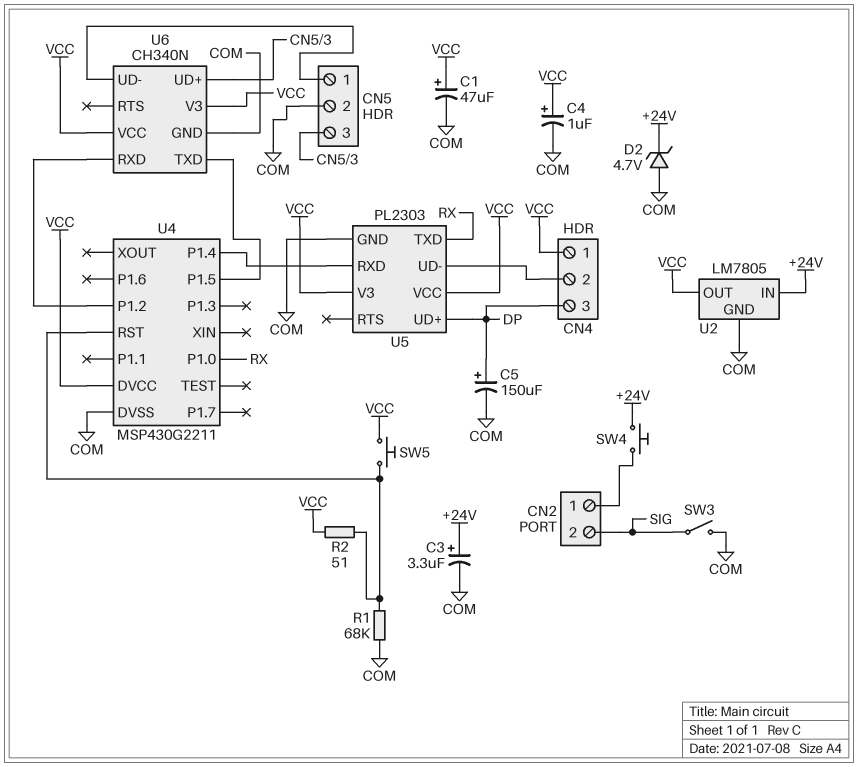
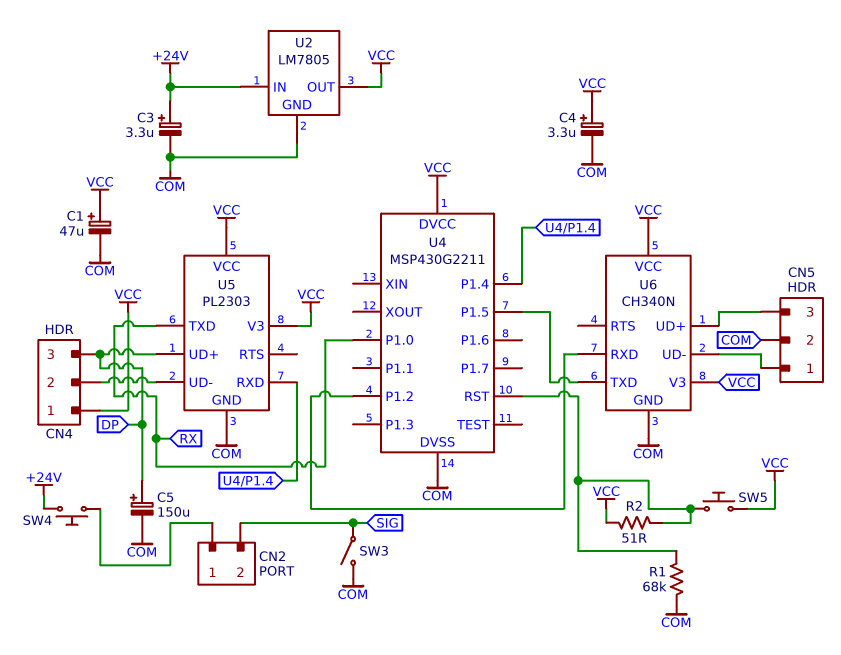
C4: 1uF (plus VCC, minus COM) -> 3.3uF (plus VCC, minus COM)
D2: zener 4.7V (A COM, K +24V) -> none

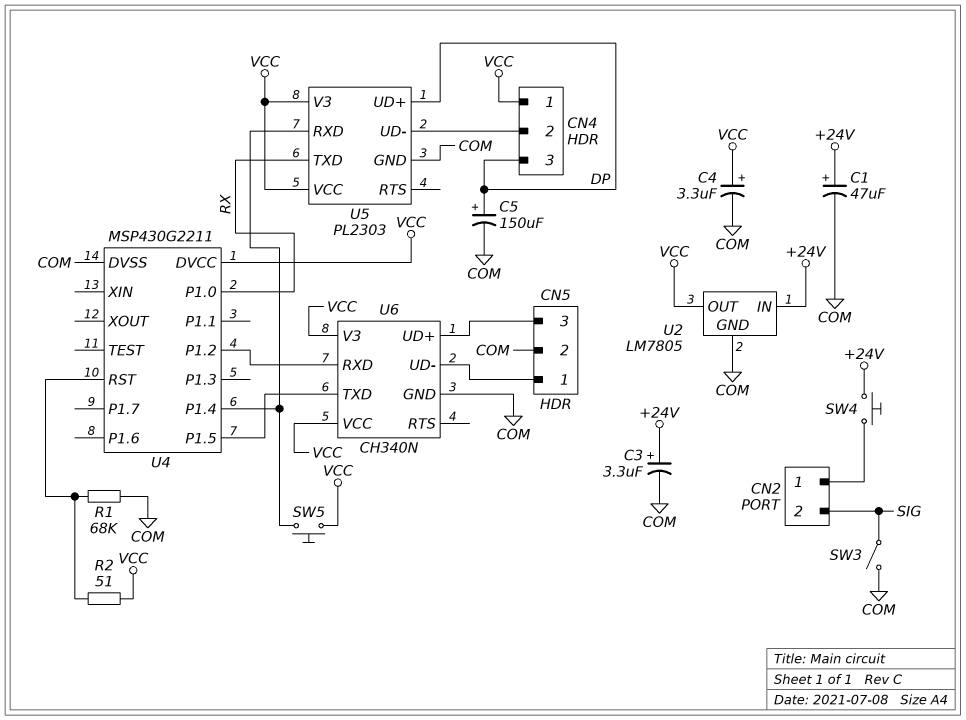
C1: 47uF (plus VCC, minus COM) -> 47uF (plus +24V, minus COM)
SW5: button (U4/RST, VCC) -> button (U4/P1.4, VCC)

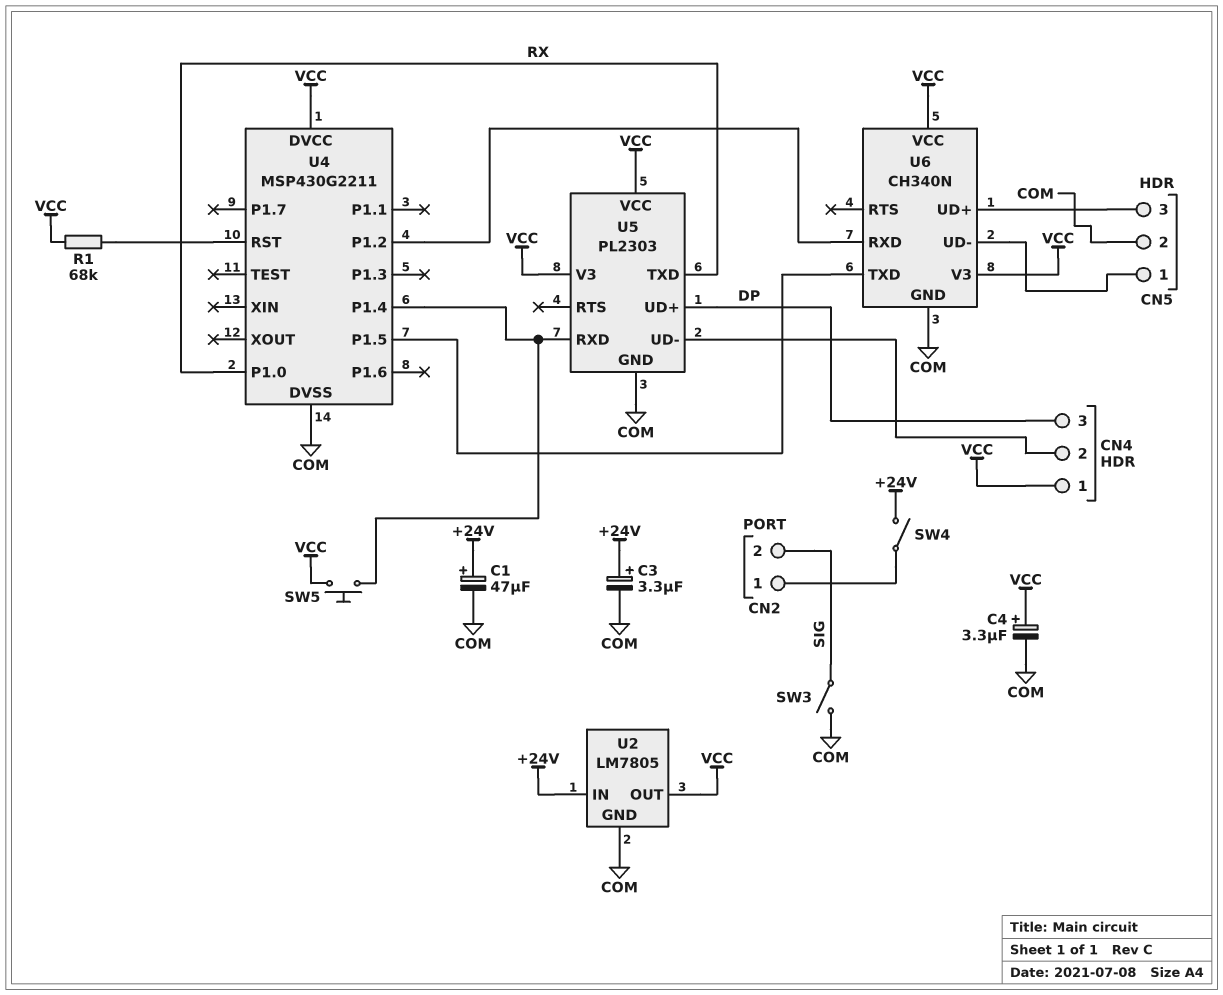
C5: 150uF (plus DP, minus COM) -> none
R1: 68k (COM, U4/RST) -> 68k (U4/RST, VCC)
R2: 51 (U4/RST, VCC) -> none
SW4: button (+24V, CN2/1) -> switch (+24V, CN2/1)

